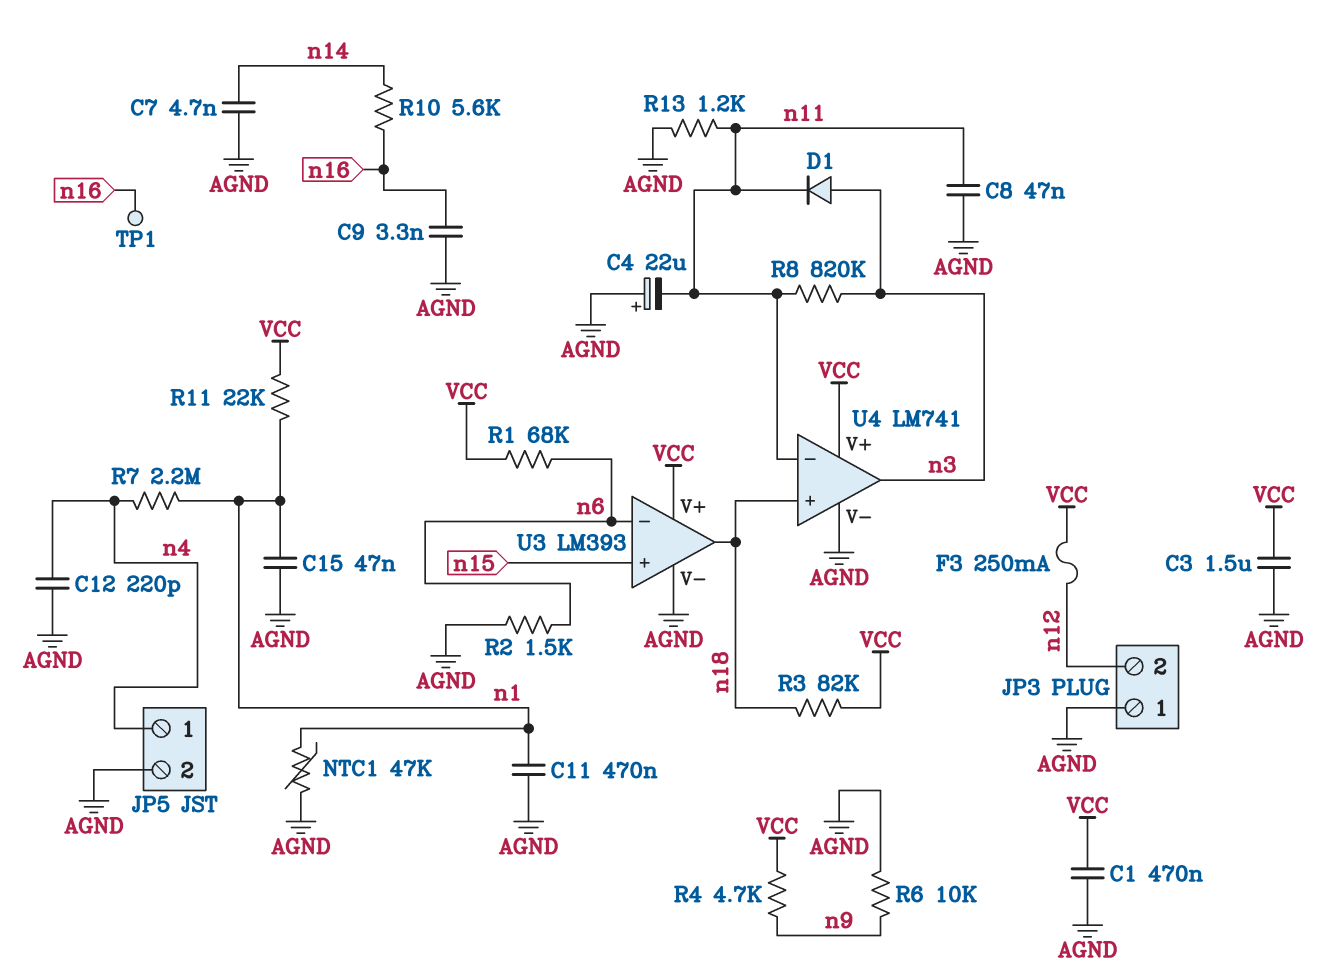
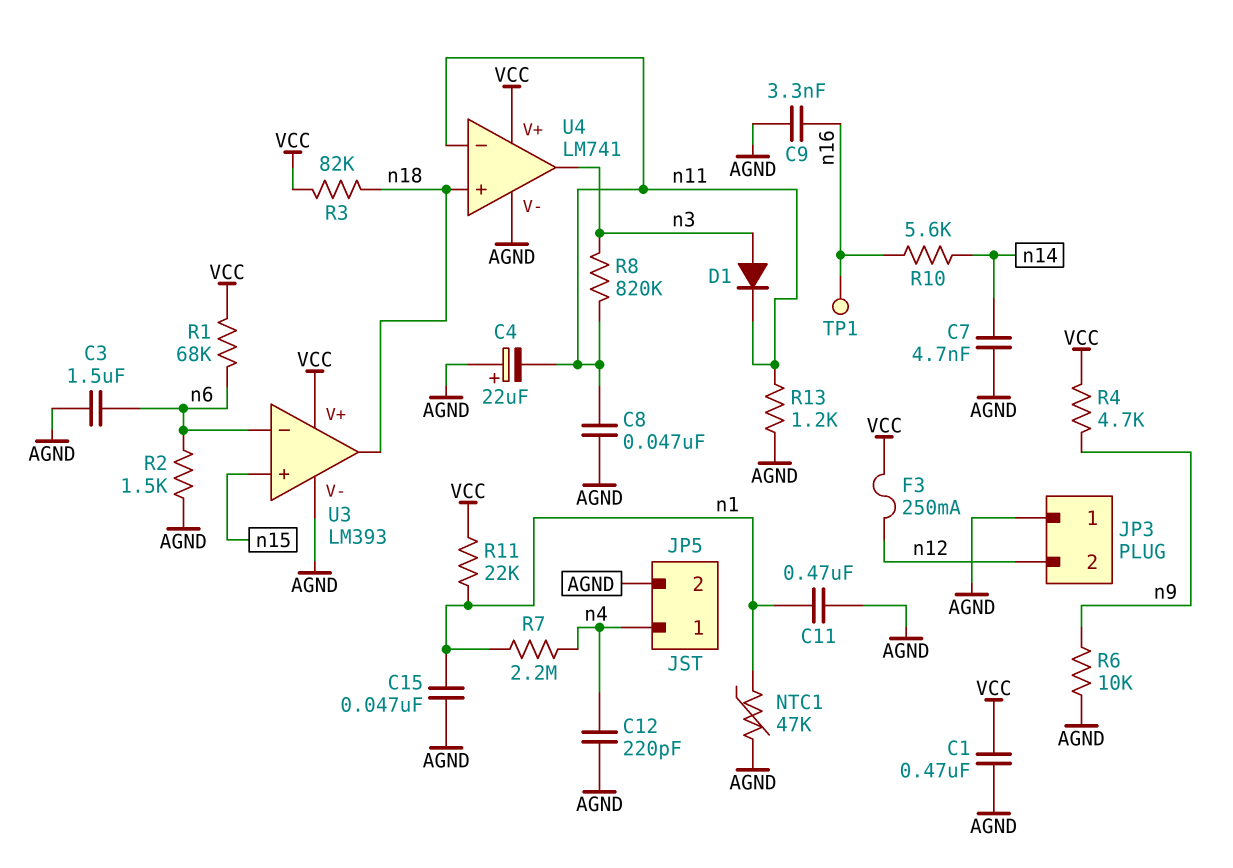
C3: 1.5uF (AGND, VCC) -> 1.5uF (AGND, n6)

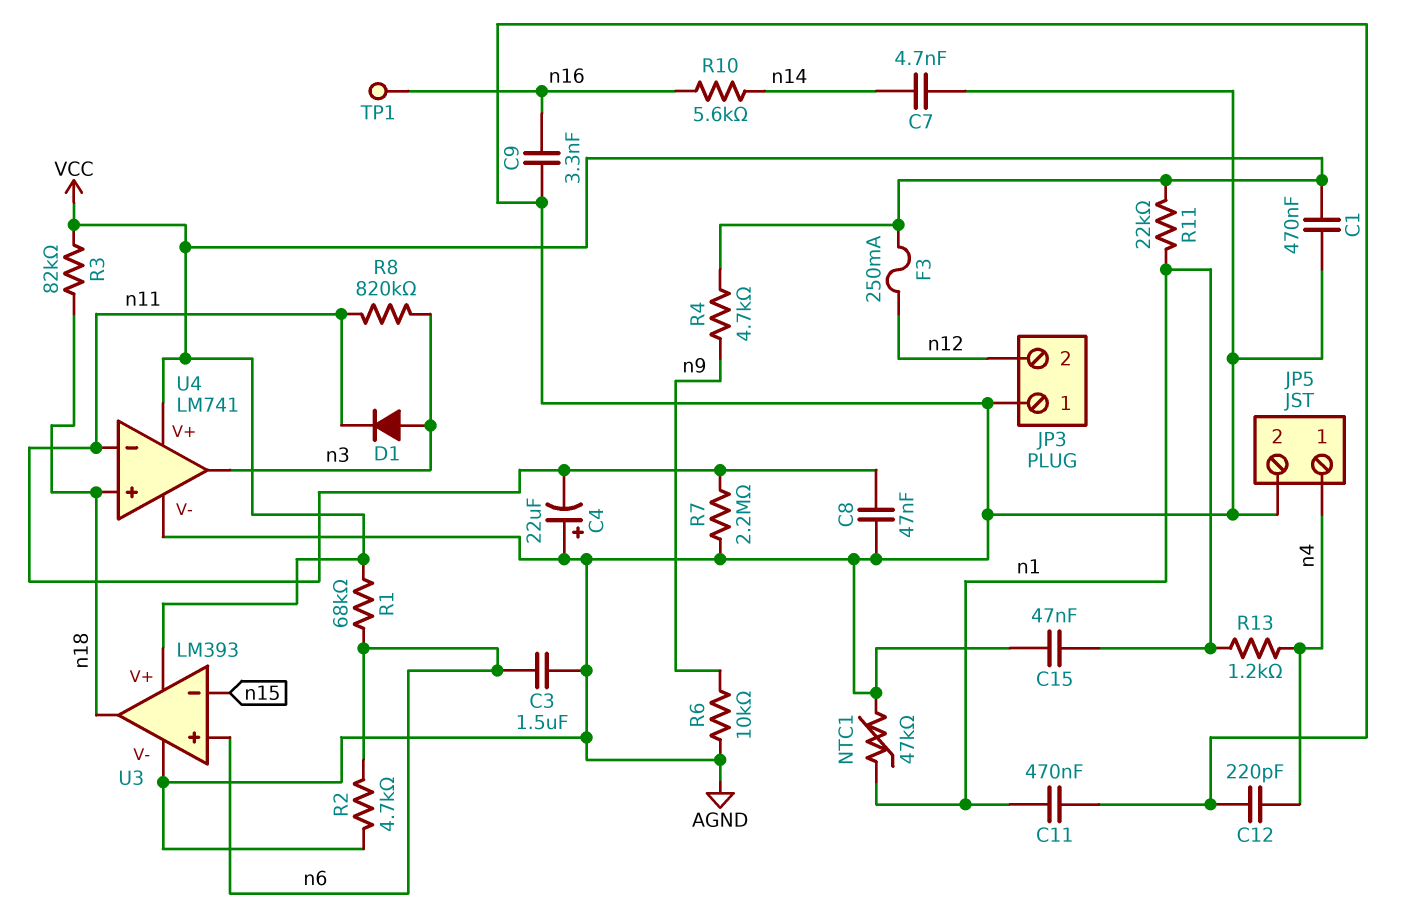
R2: 1.5k (AGND, n6) -> 4.7k (AGND, n6)
R7: 2.2M (n1, n4) -> 2.2M (AGND, n11)
R13: 1.2k (AGND, n11) -> 1.2k (n1, n4)
U3 pin in+: n15 -> n6
U3 pin in-: n6 -> n15

